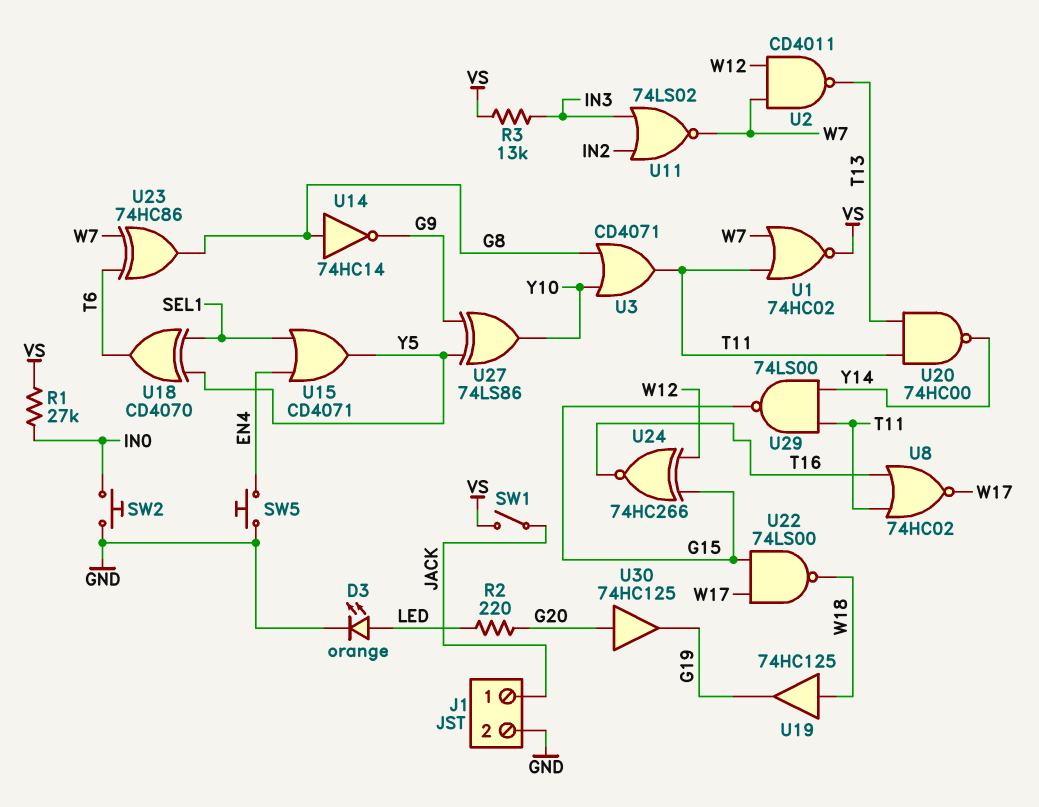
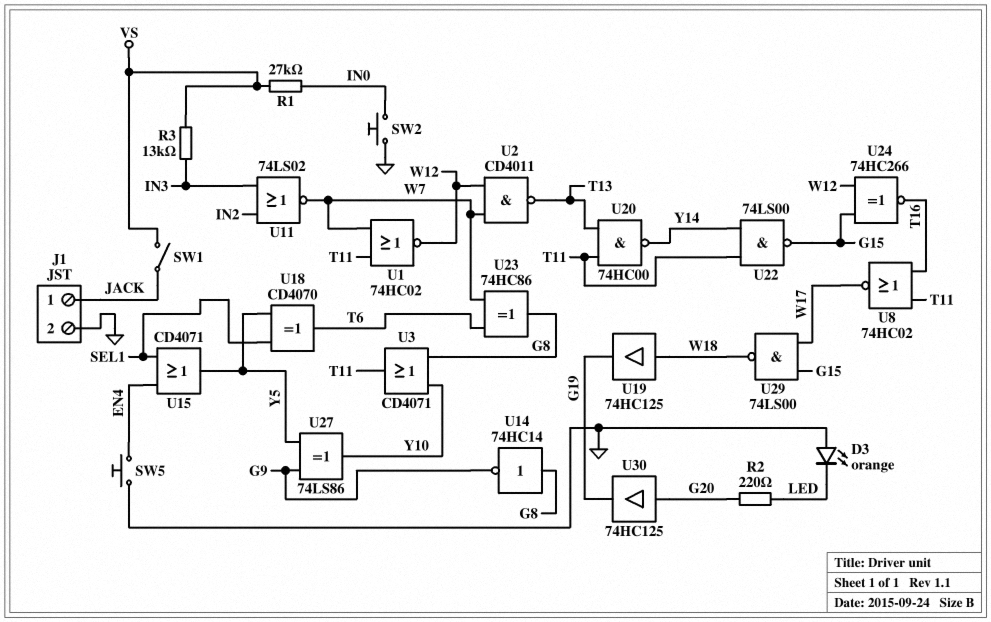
D3: LED orange (A LED, K GND) -> LED orange (A GND, K LED)
U1: NOR 74HC02 (in T11, in W7, out VS) -> NOR 74HC02 (in T11, in W7, out W12)
U22: NAND 74LS00 (in G15, in W17, out W18) -> NAND 74LS00 (in T11, in Y14, out G15)
U29: NAND 74LS00 (in T11, in Y14, out G15) -> NAND 74LS00 (in G15, in W17, out W18)

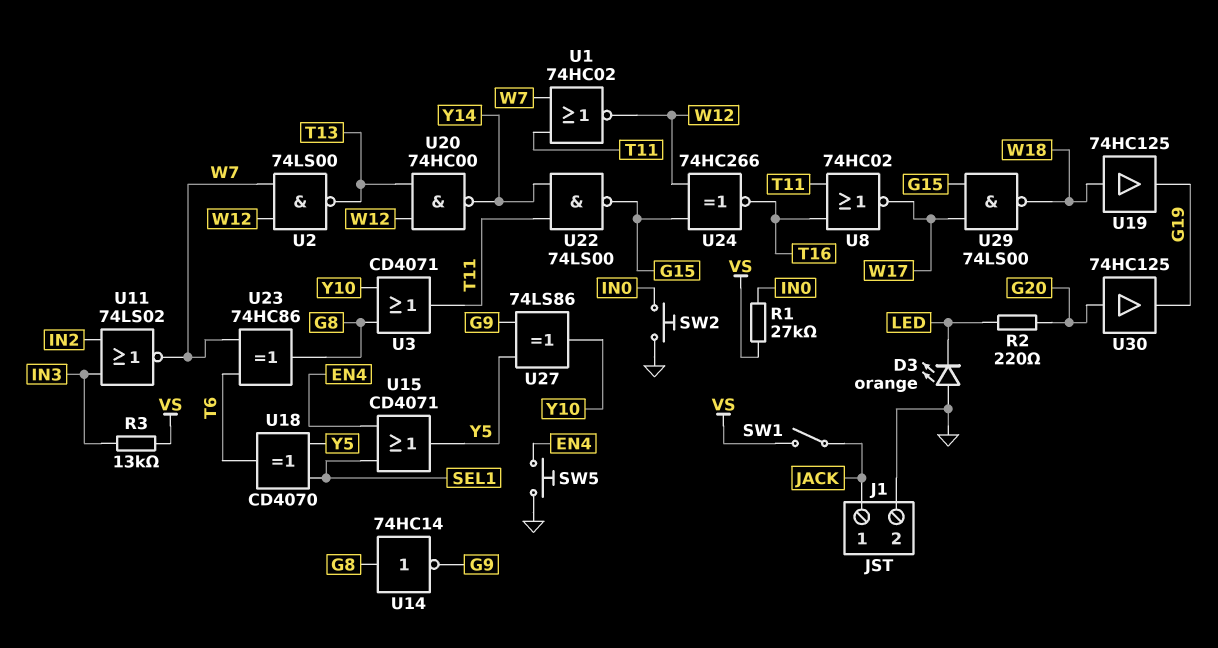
U2: NAND CD4011 (in W7, in W12, out T13) -> NAND 74LS00 (in W7, in W12, out T13)
U20: NAND 74HC00 (in T11, in T13, out Y14) -> NAND 74HC00 (in T13, in W12, out Y14)

